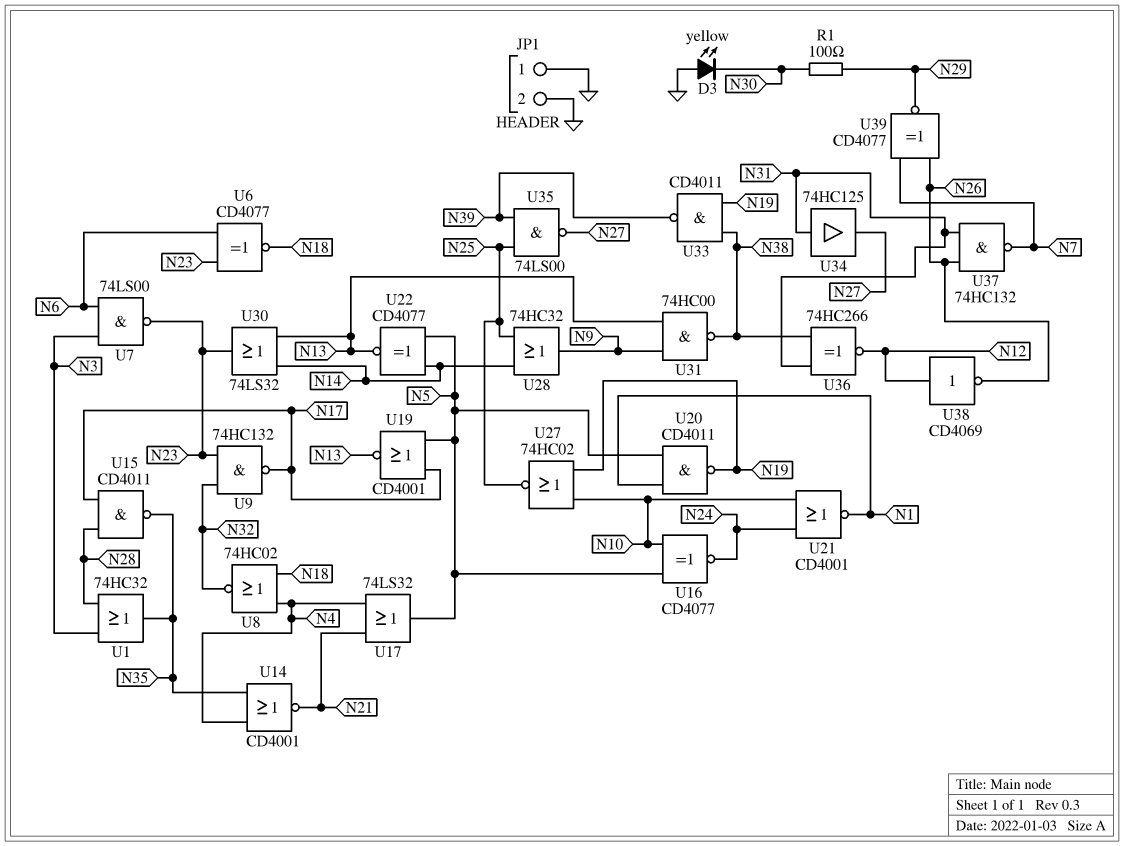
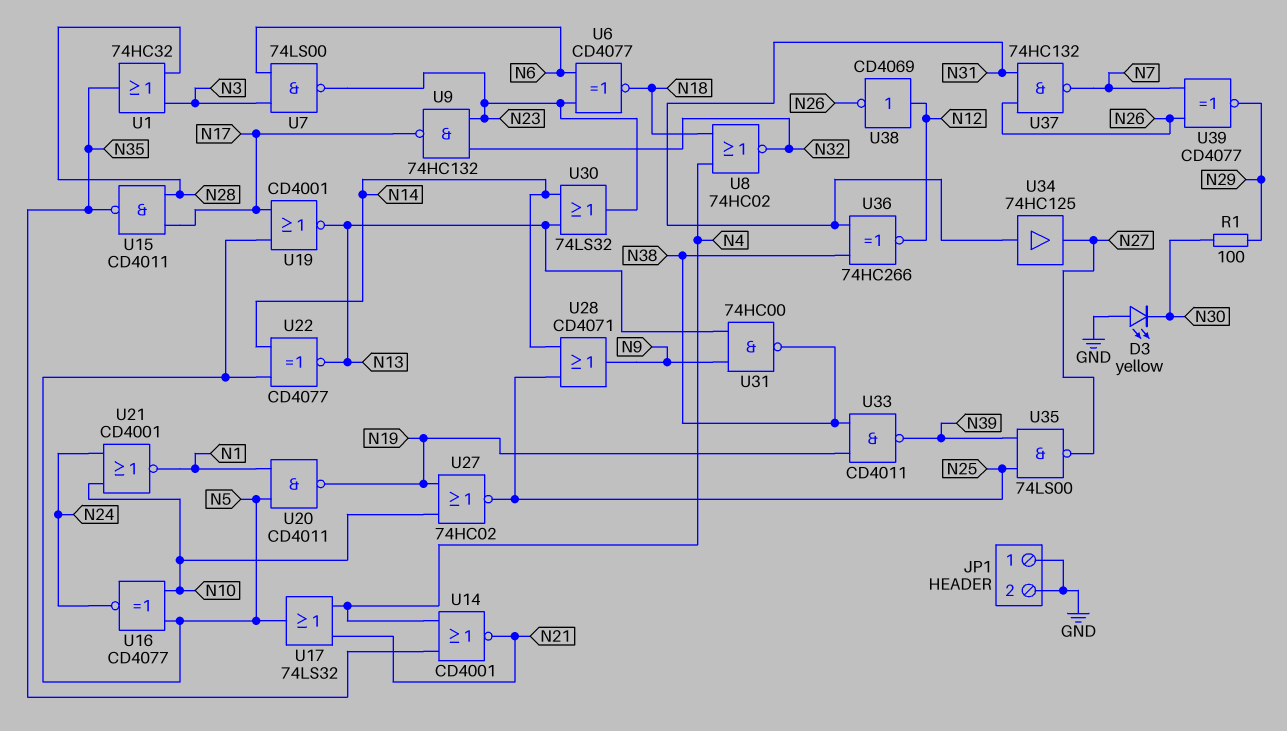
U28: OR 74HC32 (in N14, in N25, out N9) -> OR CD4071 (in N14, in N25, out N9)

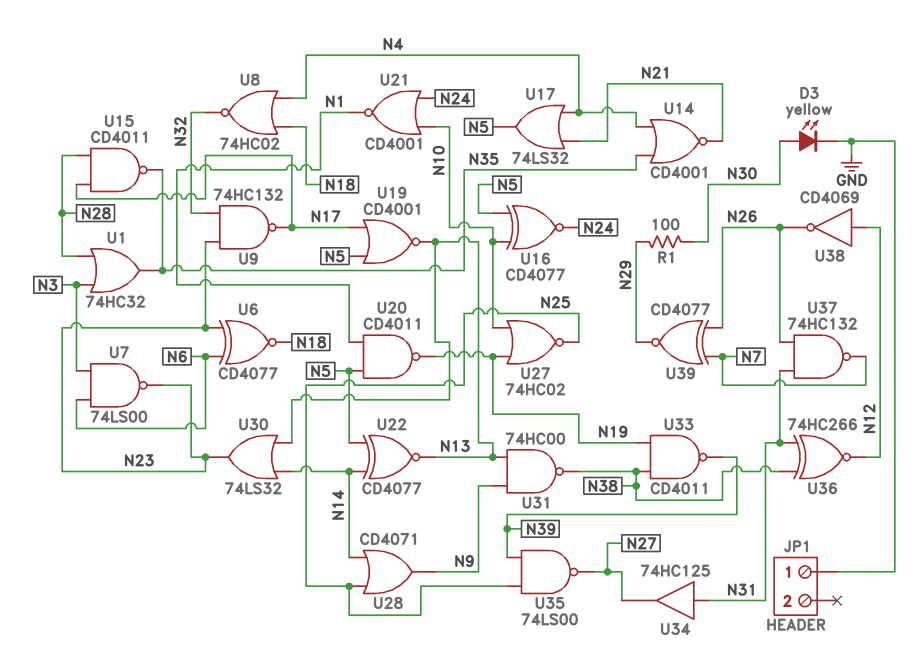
D3: LED yellow (A GND, K N30) -> LED yellow (A N30, K GND)
JP1 pin 2: GND -> none

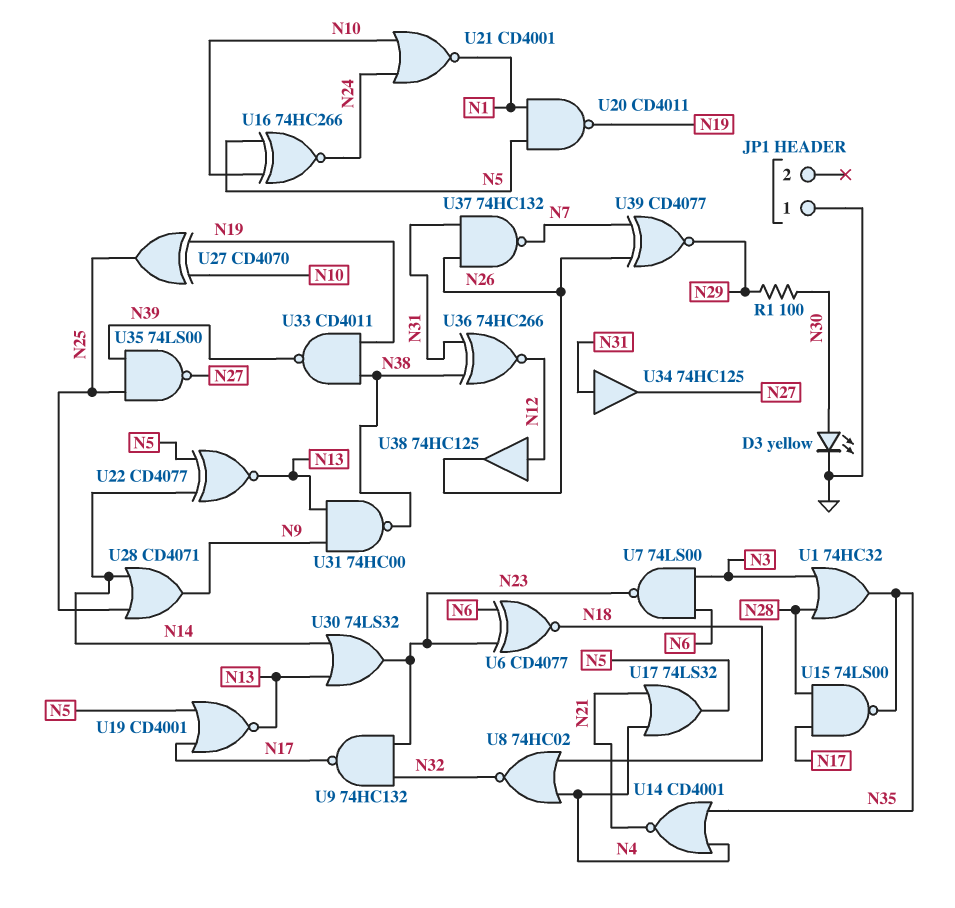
U15: NAND CD4011 (in N17, in N28, out N35) -> NAND 74LS00 (in N17, in N28, out N35)
U16: XNOR CD4077 (in N5, in N10, out N24) -> XNOR 74HC266 (in N5, in N10, out N24)
U27: NOR 74HC02 (in N10, in N19, out N25) -> XOR CD4070 (in N10, in N19, out N25)
U38: NOT CD4069 (in N12, out N26) -> buffer 74HC125 (in N12, out N26)

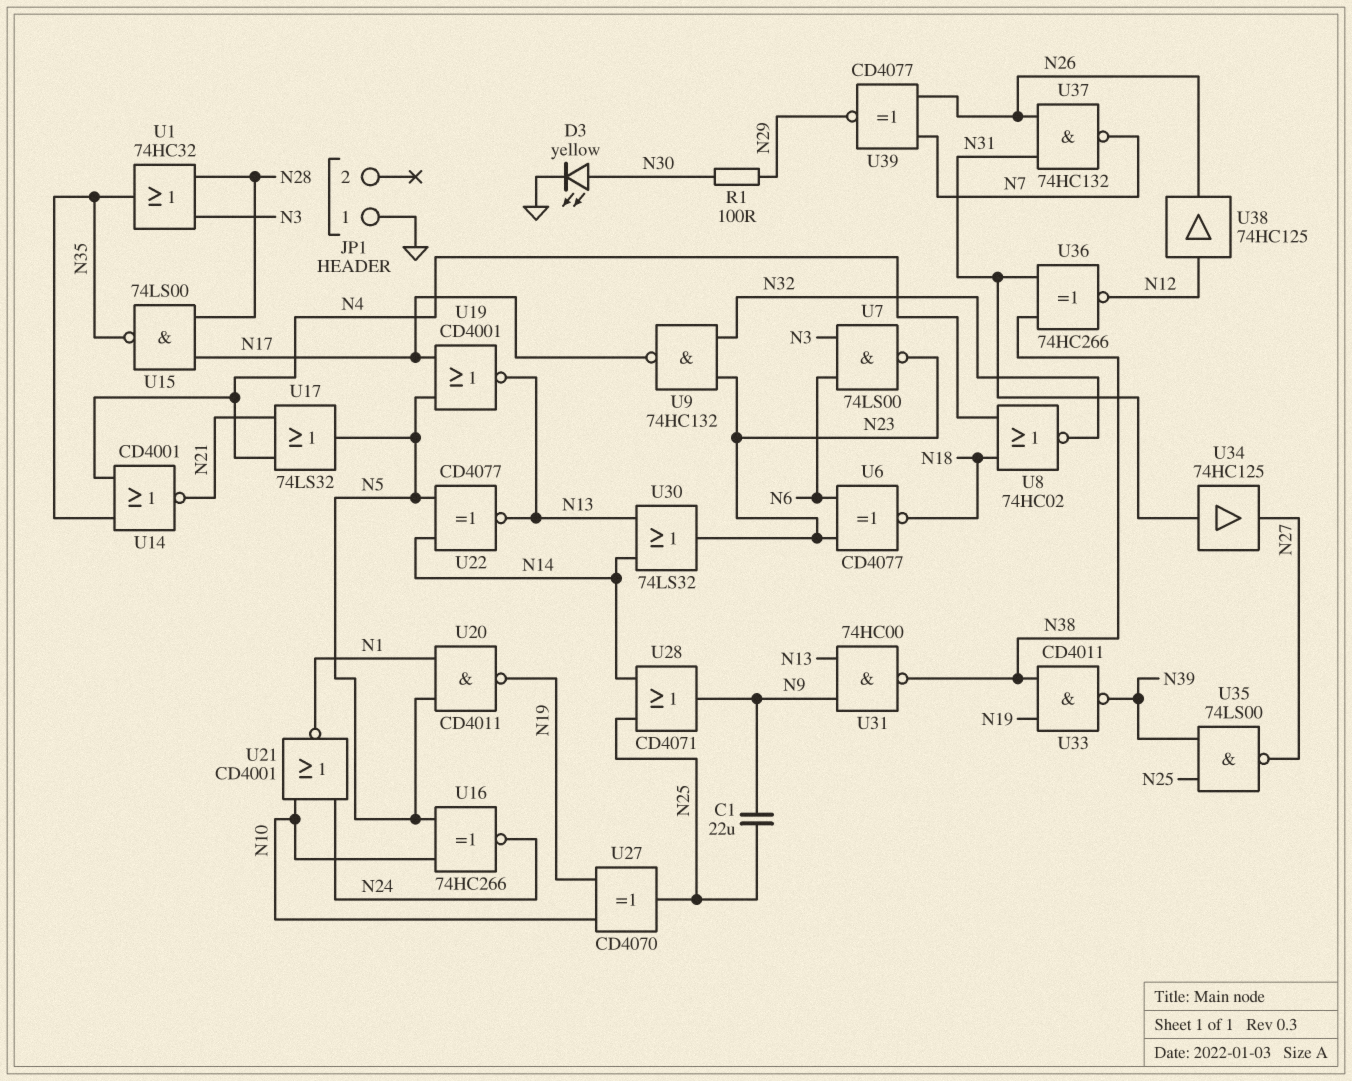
C1: none -> 22uF (N9, N25)

